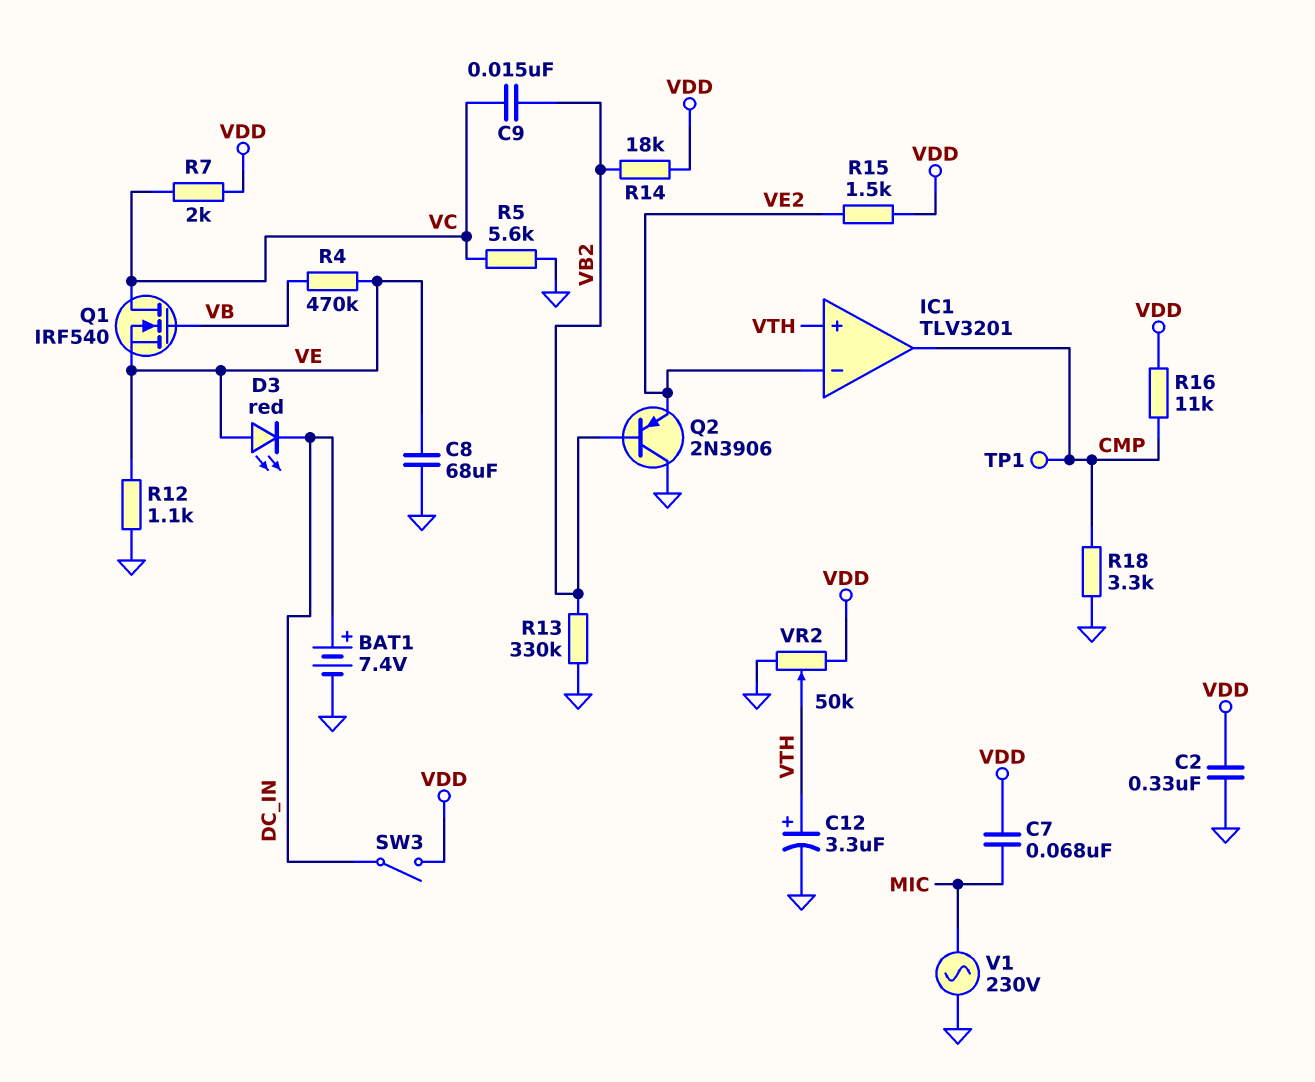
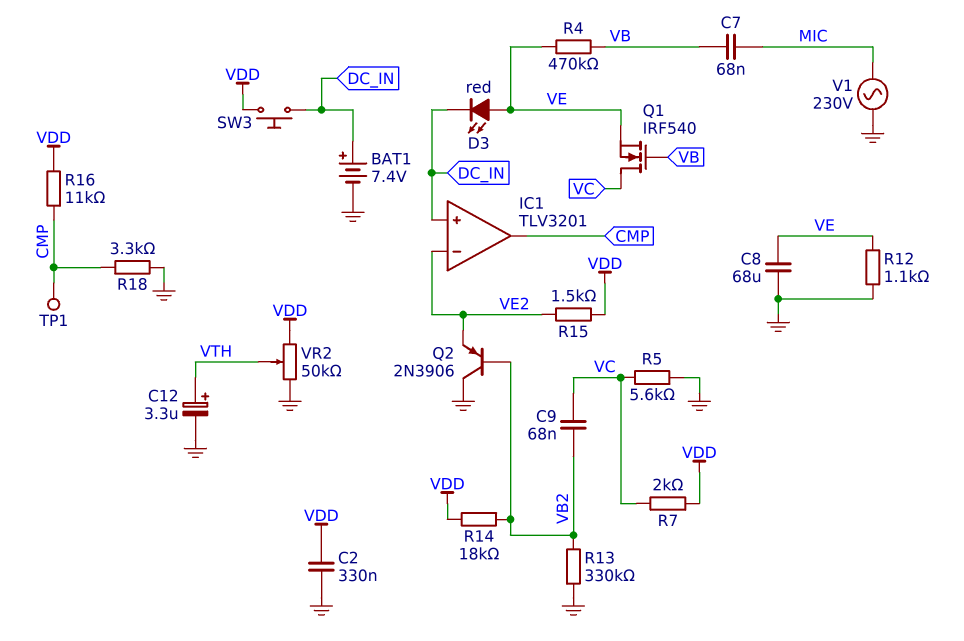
C7: 68nF (MIC, VDD) -> 68nF (MIC, VB)
C9: 15nF (VB2, VC) -> 68nF (VB2, VC)
IC1 pin in+: VTH -> DC_IN
SW3: switch (DC_IN, VDD) -> button (DC_IN, VDD)

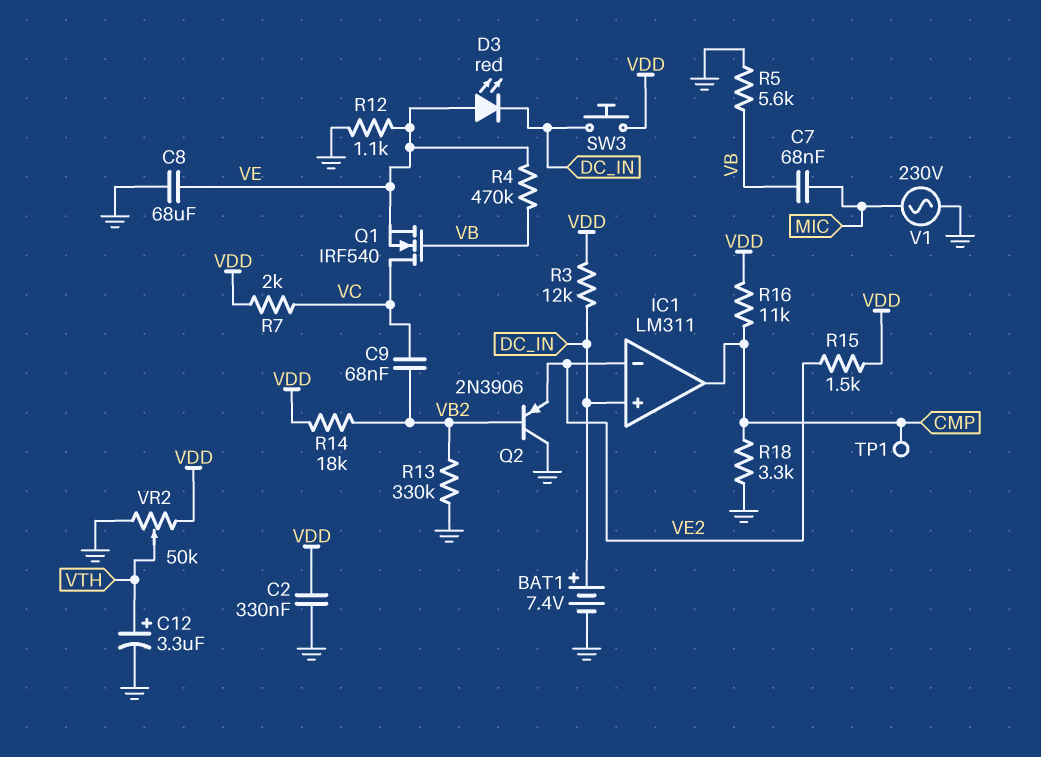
IC1: TLV3201 -> LM311
R3: none -> 12k (DC_IN, VDD)
R5: 5.6k (GND, VC) -> 5.6k (GND, VB)

